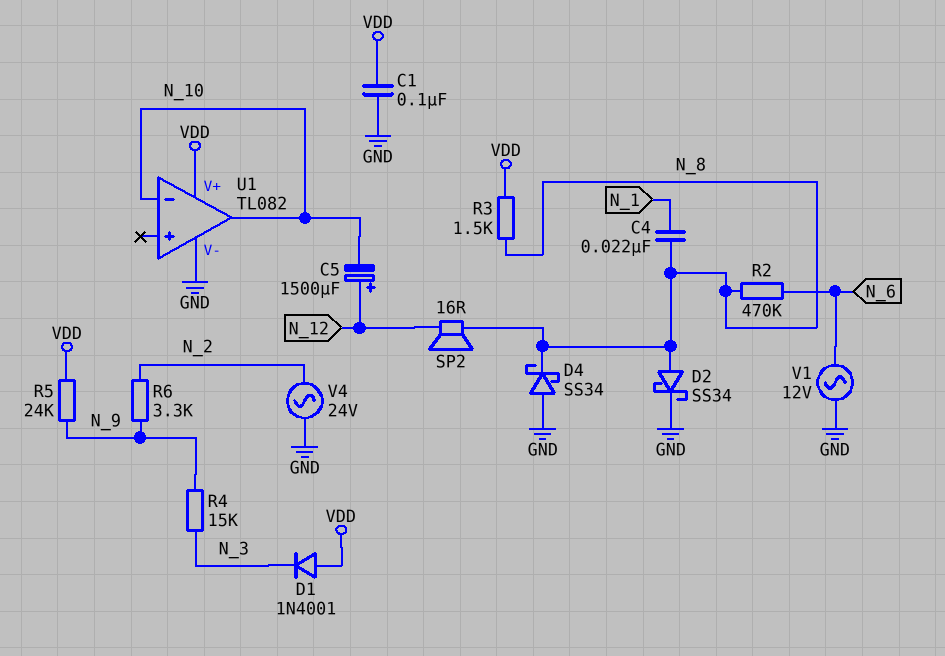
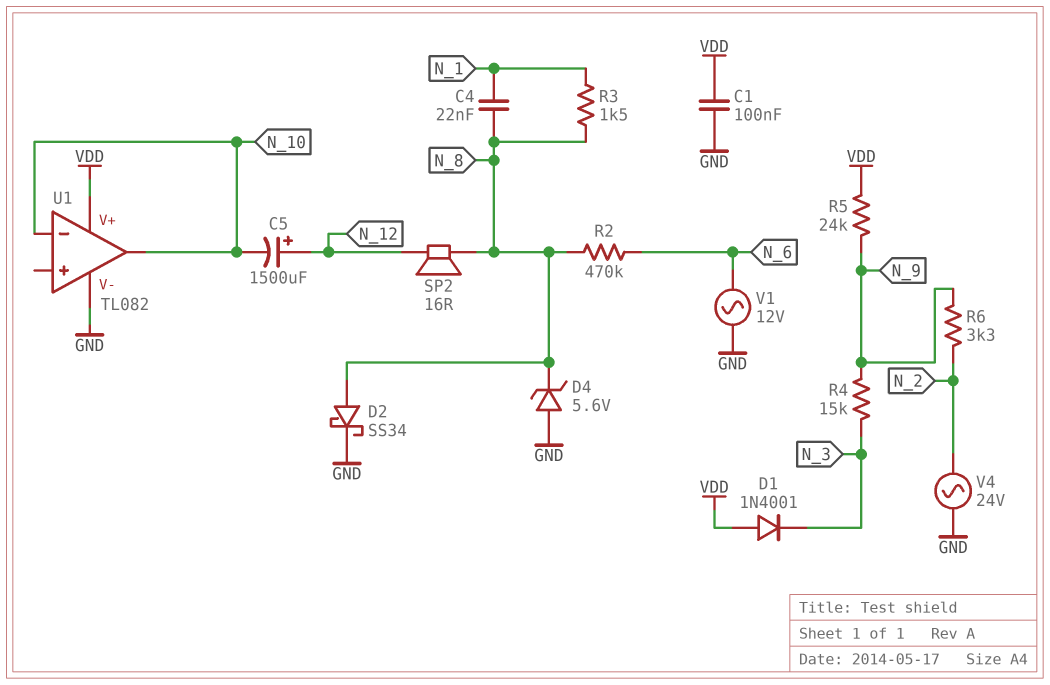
D4: schottky SS34 (A GND, K N_8) -> zener 5.6V (A GND, K N_8)
R3: 1.5k (N_8, VDD) -> 1.5k (N_1, N_8)

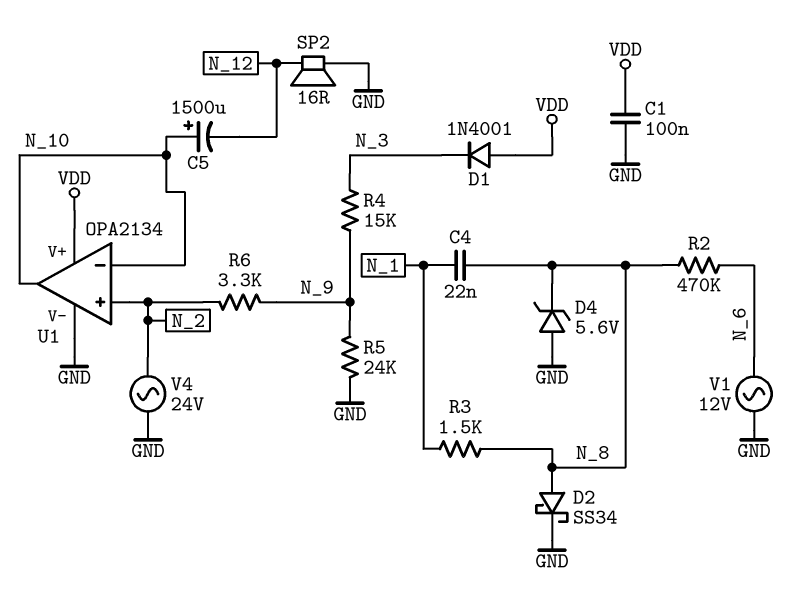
C5: 1500uF (plus N_12, minus N_10) -> 1500uF (plus N_10, minus N_12)
R5: 24k (N_9, VDD) -> 24k (GND, N_9)
SP2: speaker 16R (N_8, N_12) -> speaker 16R (GND, N_12)
U1: TL082 -> OPA2134
U1 pin in+: none -> N_2

